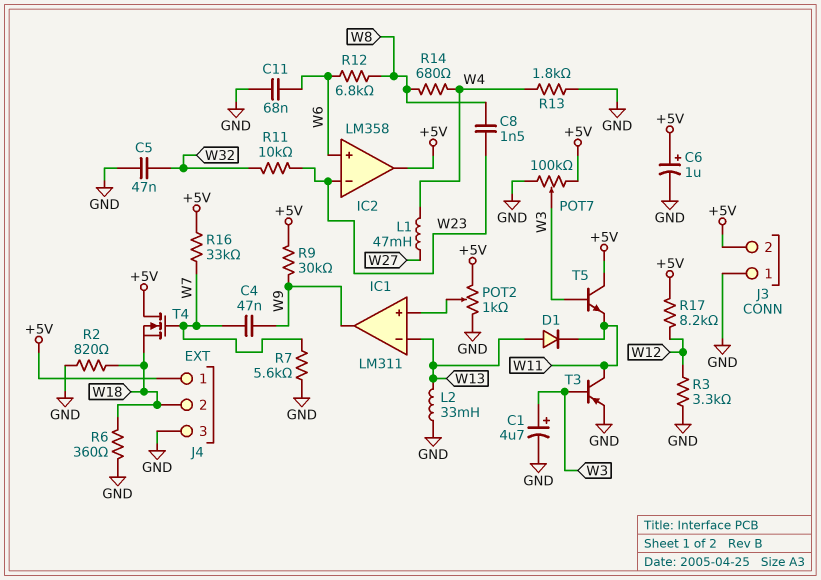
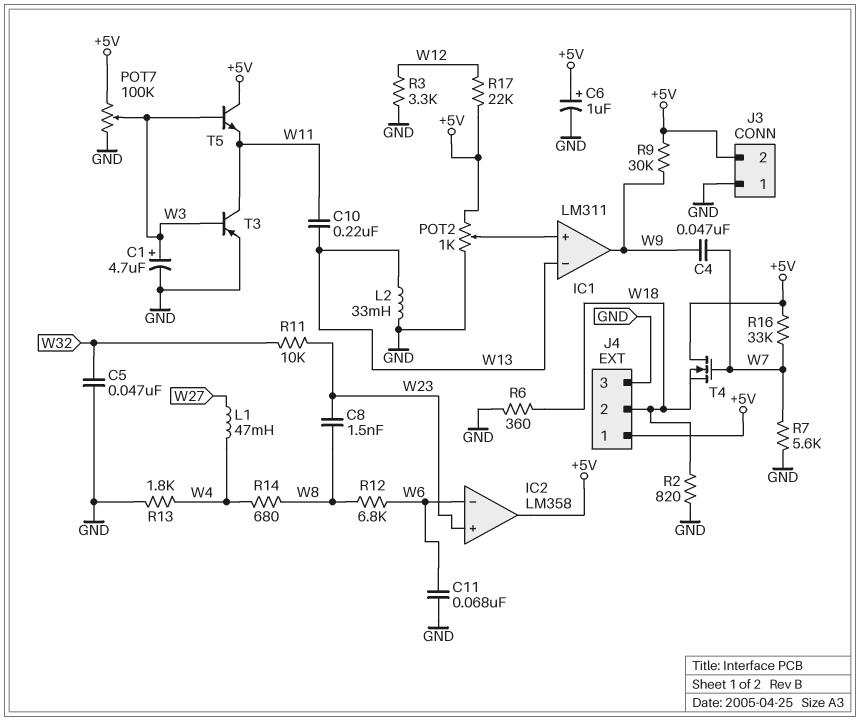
C10: none -> 220nF (W11, W13)
D1: diode (A W13, K W11) -> none
IC2 pin in+: W6 -> W23
IC2 pin in-: W23 -> W6
R17: 8.2k (+5V, W12) -> 22k (+5V, W12)

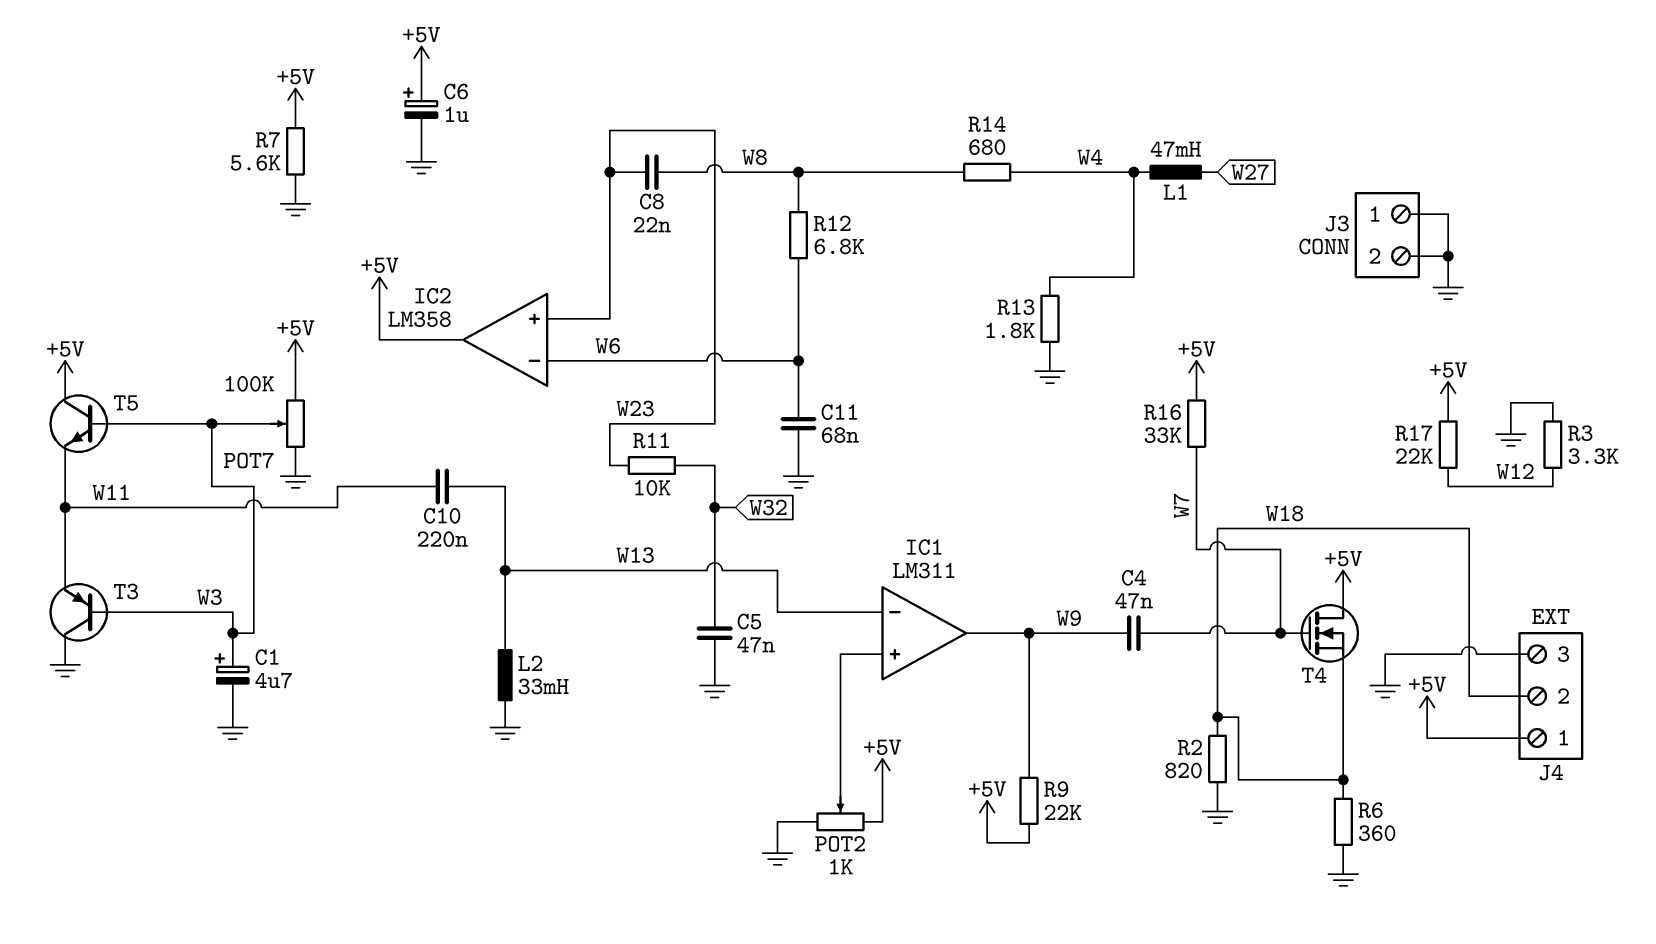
C8: 1.5nF (W8, W23) -> 22nF (W8, W23)
J3 pin 2: +5V -> GND
R7: 5.6k (GND, W7) -> 5.6k (+5V, GND)
R9: 30k (+5V, W9) -> 22k (+5V, W9)
T3: PNP (B W3, C W11, E GND) -> PNP (B W3, C GND, E W11)

